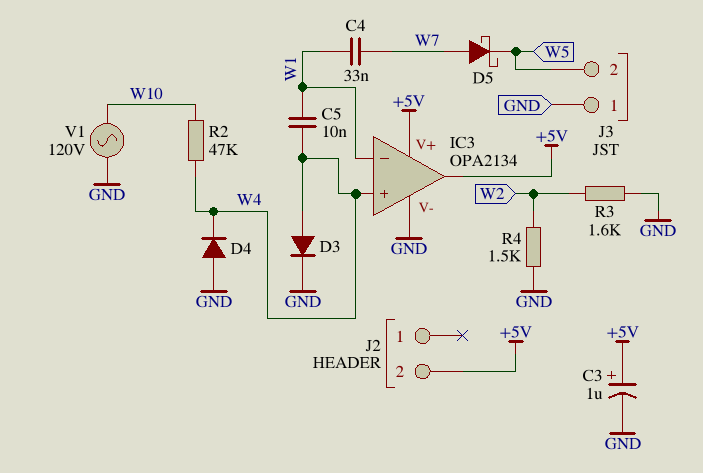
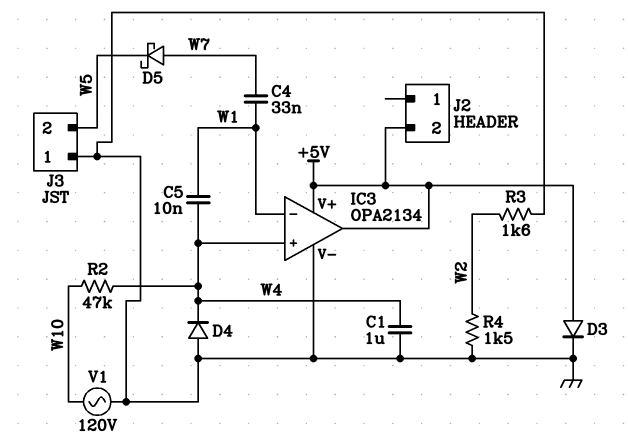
C1: none -> 1uF (GND, W4)
C3: 1uF (plus +5V, minus GND) -> none
D3: diode (A W4, K GND) -> diode (A +5V, K GND)

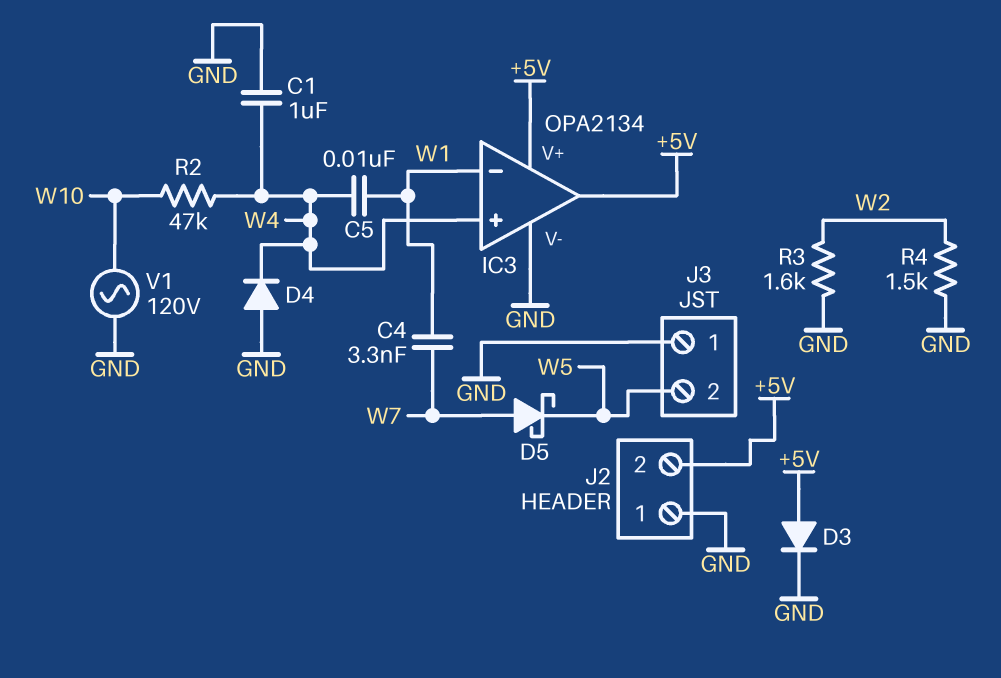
C4: 33nF (W1, W7) -> 3.3nF (W1, W7)
J2 pin 1: none -> GND

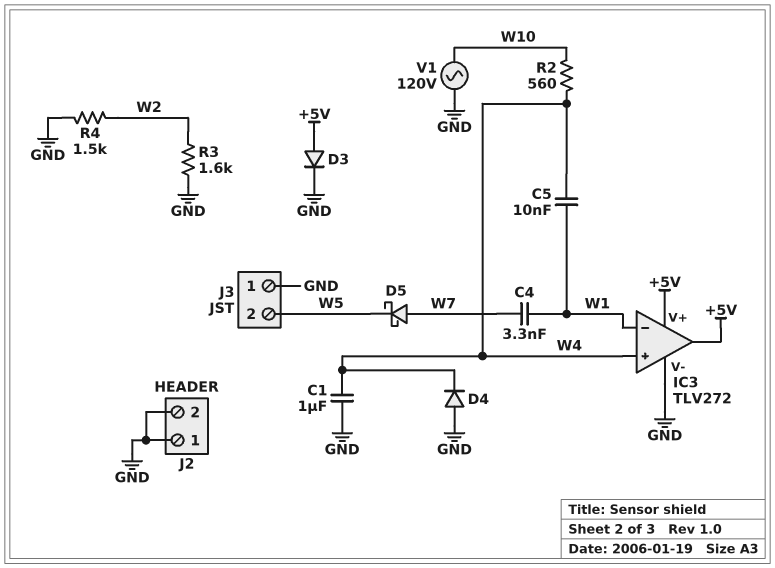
IC3: OPA2134 -> TLV272
J2 pin 2: +5V -> GND
R2: 47k (W4, W10) -> 560 (W4, W10)

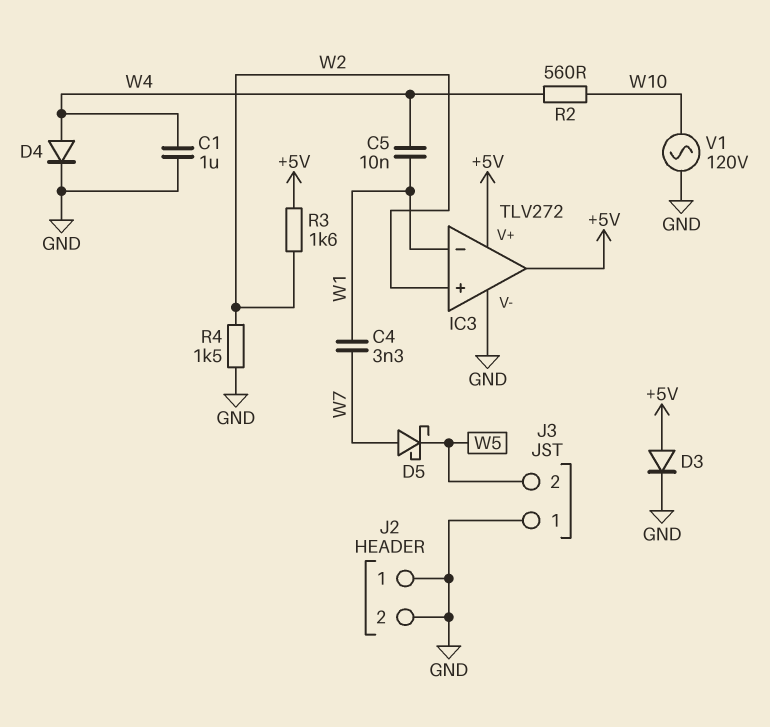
D4: diode (A GND, K W4) -> diode (A W4, K GND)
IC3 pin in+: W4 -> W2
R3: 1.6k (GND, W2) -> 1.6k (+5V, W2)

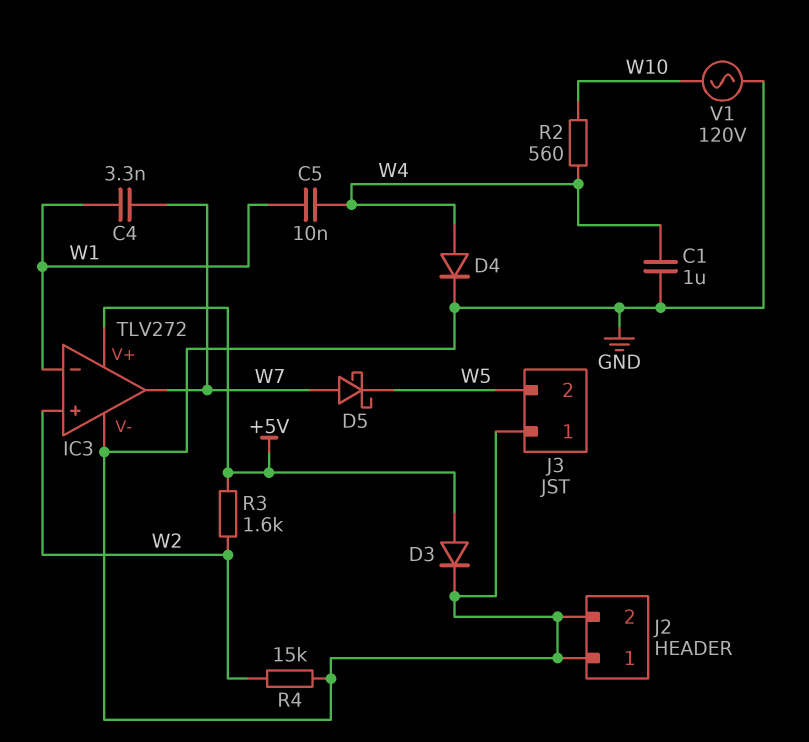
IC3 pin out: +5V -> W7
R4: 1.5k (GND, W2) -> 15k (GND, W2)

